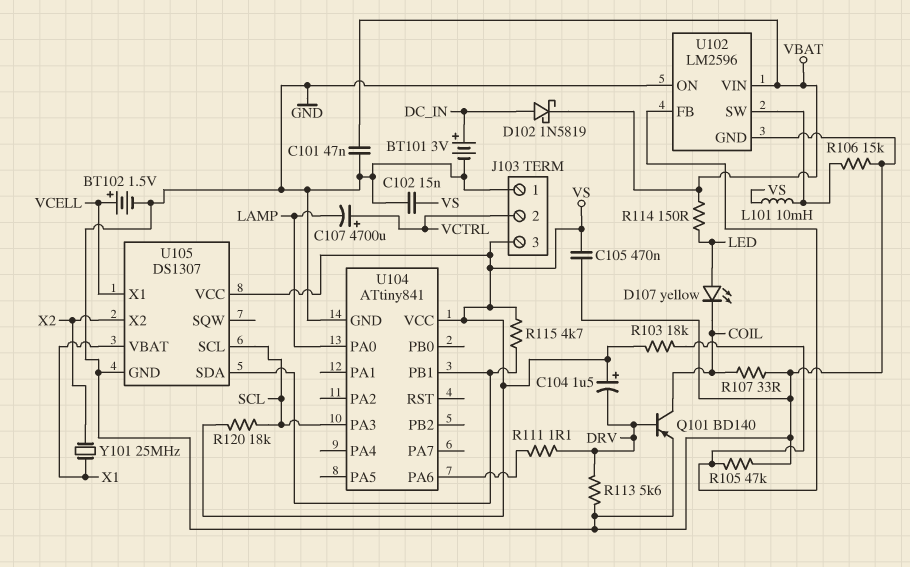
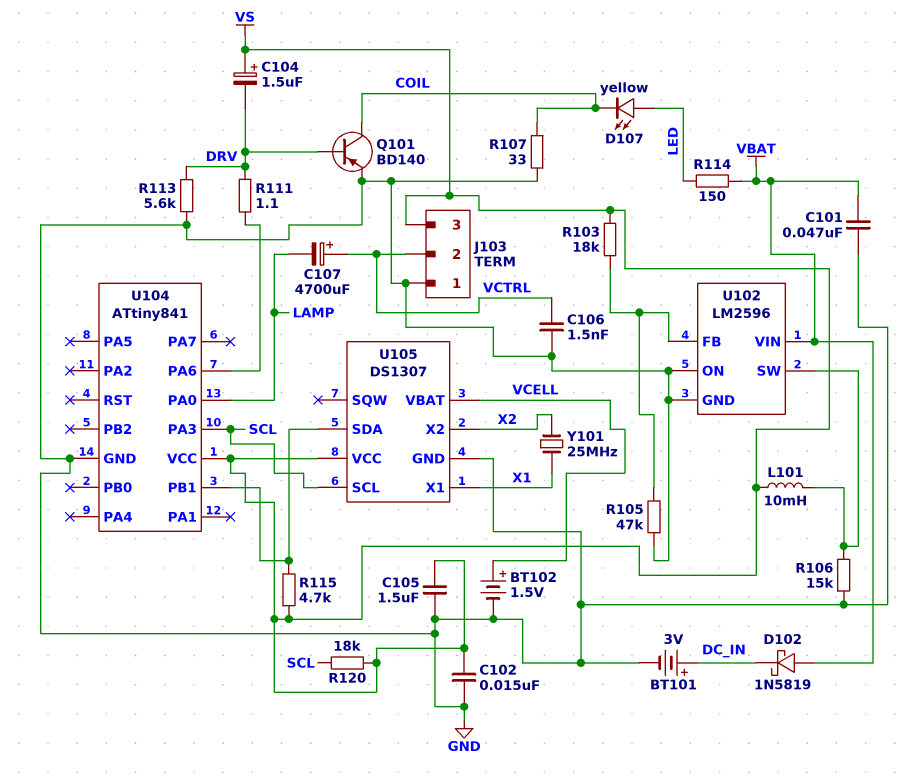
C105: 470nF (GND, VS) -> 1.5uF (GND, VS)
C106: none -> 1.5nF (GND, VCTRL)
D102: schottky 1N5819 (A DC_IN, K VBAT) -> schottky 1N5819 (A VBAT, K DC_IN)
U105 pin VBAT: X1 -> VCELL
U105 pin X1: VCELL -> X1

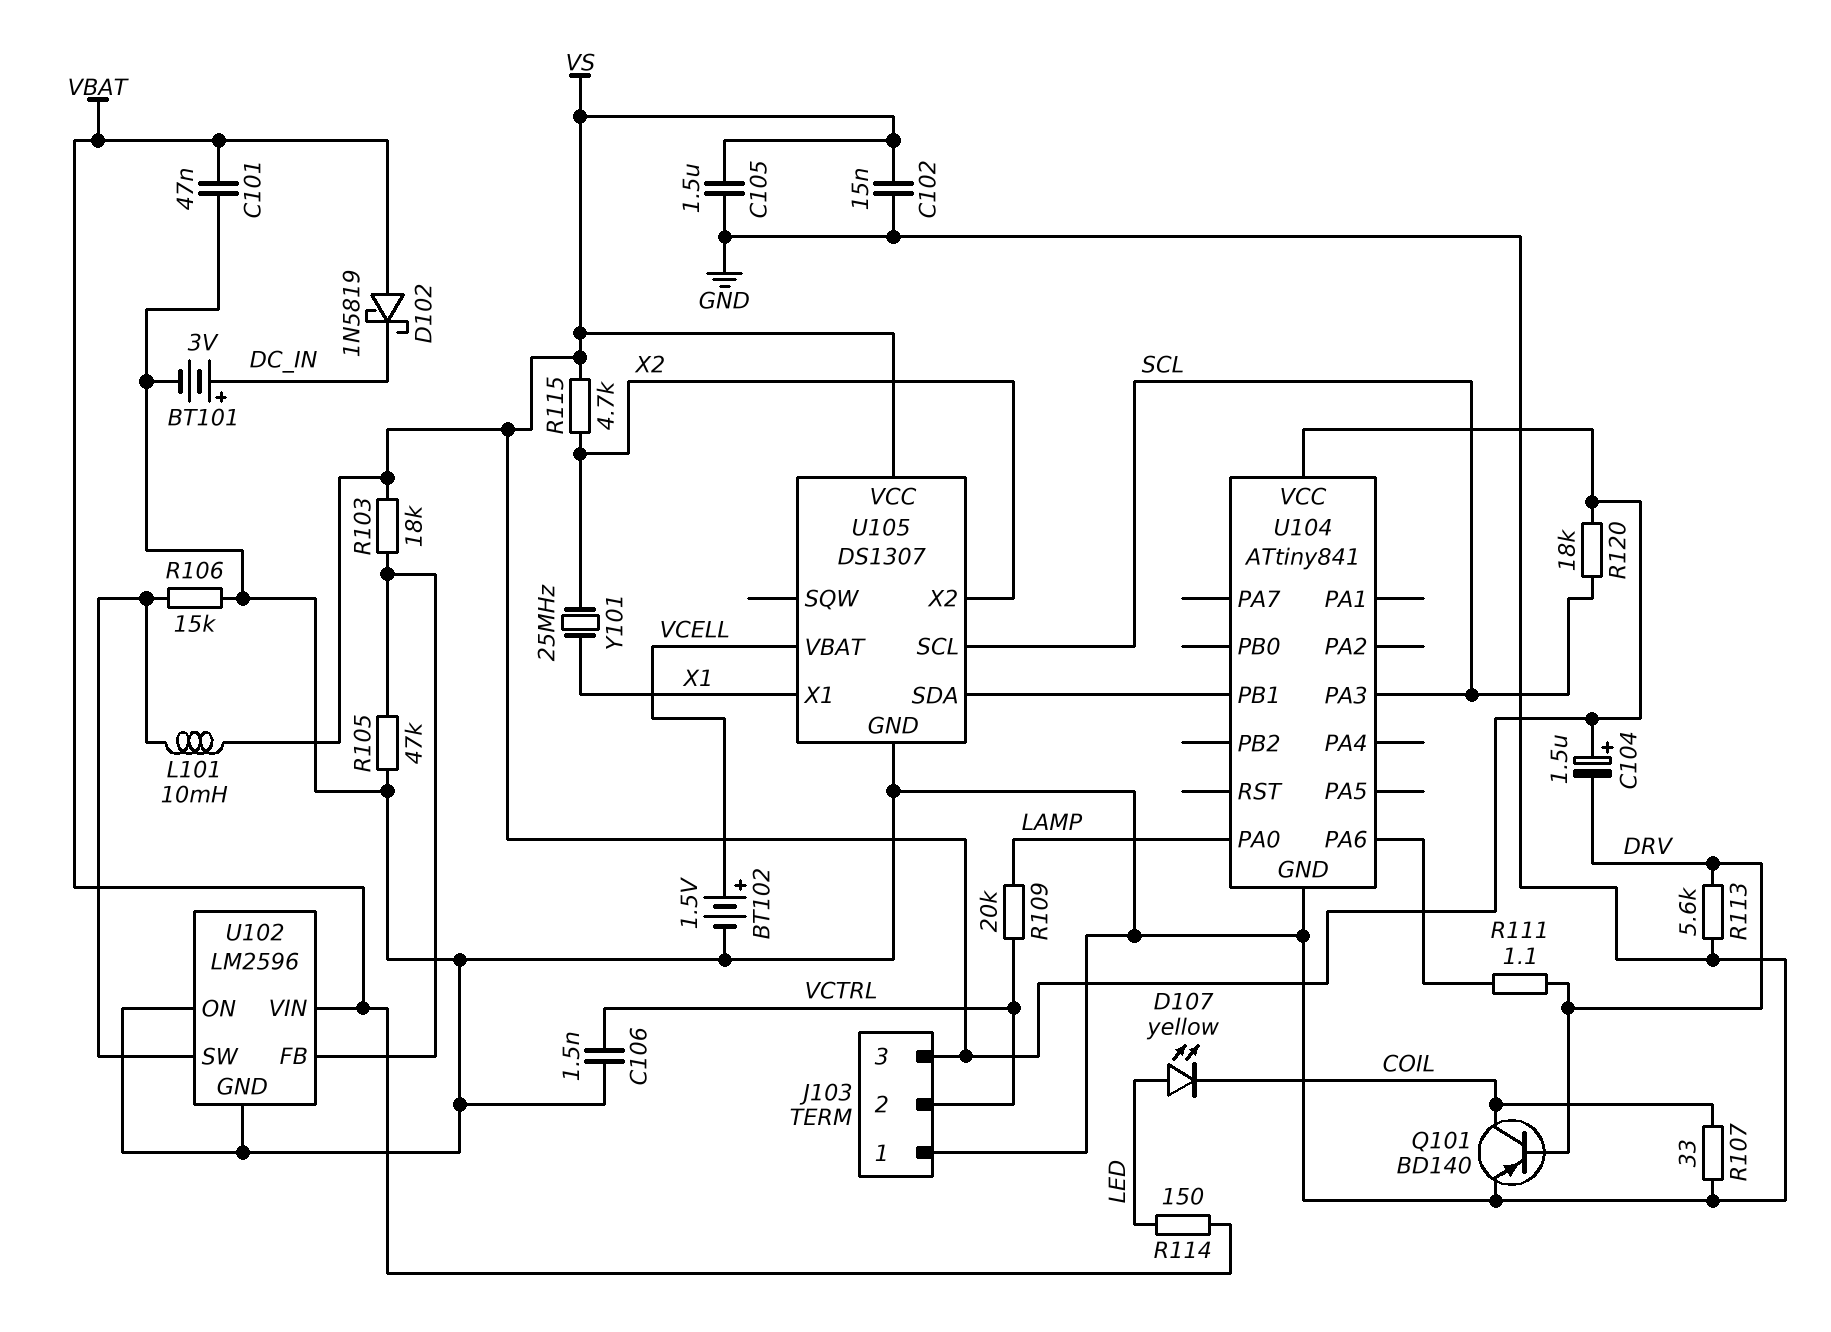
C107: 4700uF (plus VCTRL, minus LAMP) -> none
R109: none -> 20k (LAMP, VCTRL)
R115: 4.7k (U104/PB1, VS) -> 4.7k (VS, X2)

